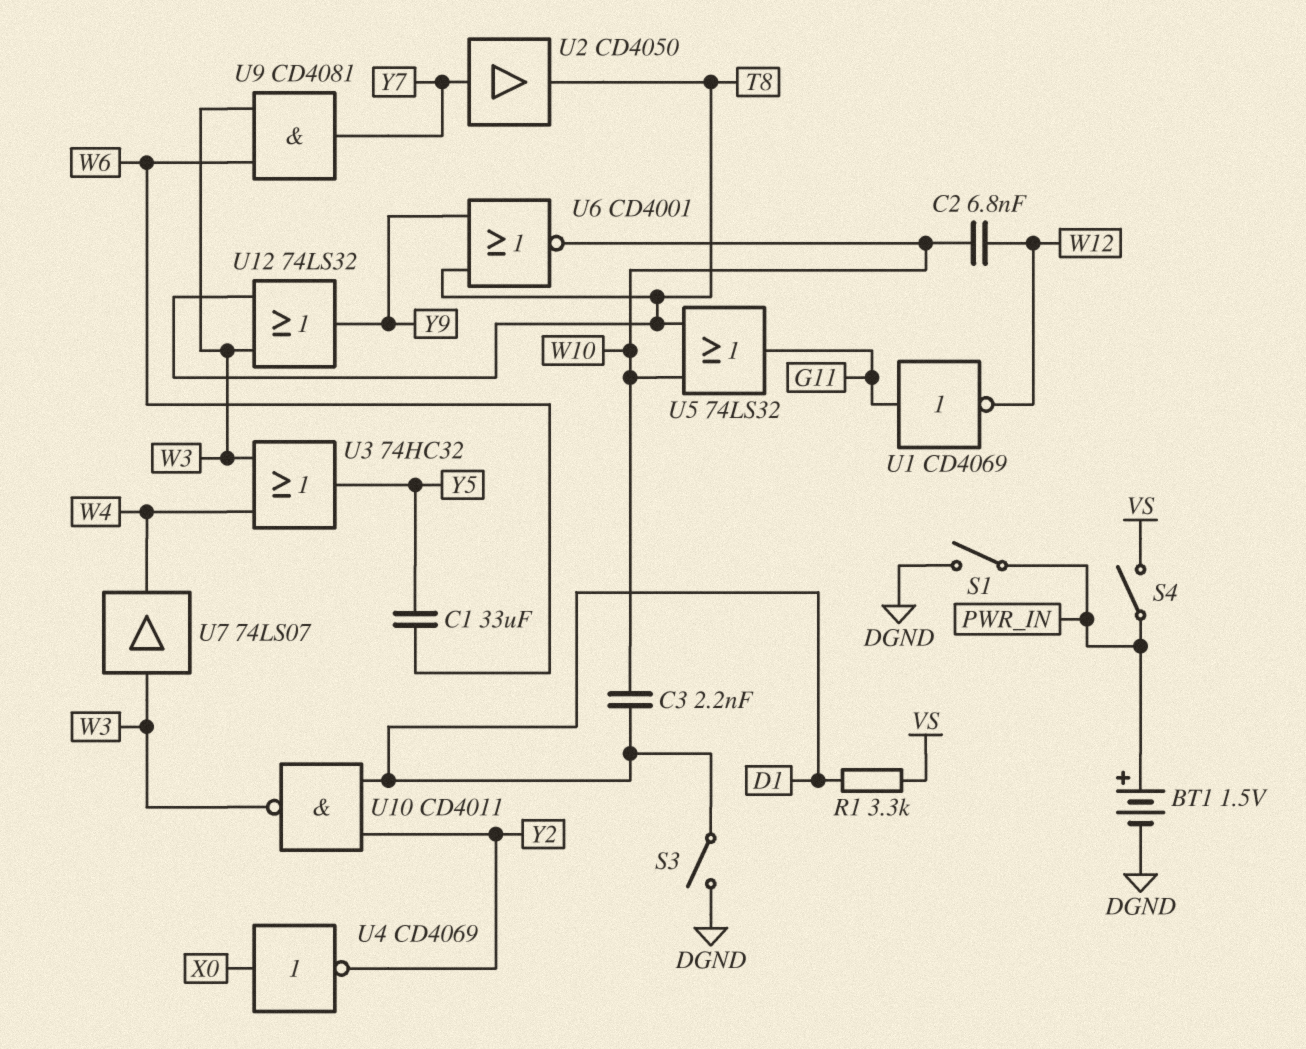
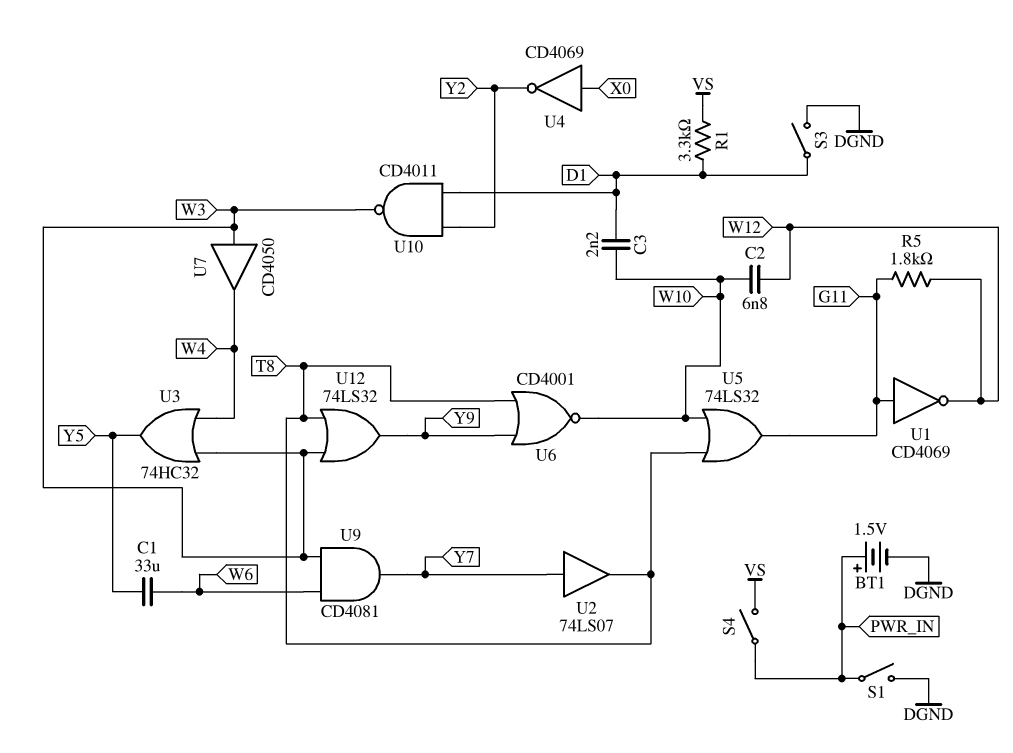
R5: none -> 1.8k (G11, W12)
U2: buffer CD4050 (in Y7, out T8) -> buffer 74LS07 (in Y7, out T8)
U7: buffer 74LS07 (in W3, out W4) -> buffer CD4050 (in W3, out W4)

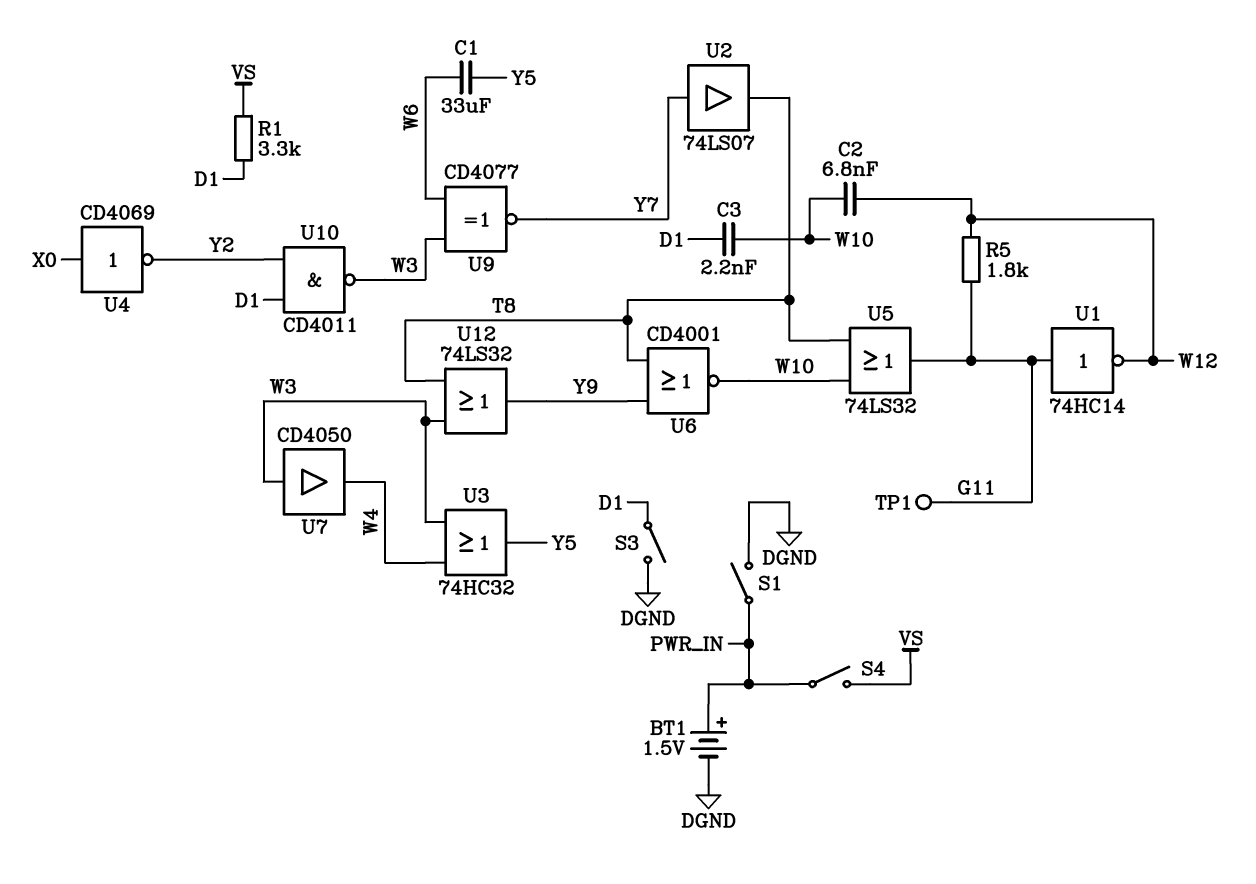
TP1: none -> test point (G11)
U1: NOT CD4069 (in G11, out W12) -> NOT 74HC14 (in G11, out W12)
U9: AND CD4081 (in W3, in W6, out Y7) -> XNOR CD4077 (in W3, in W6, out Y7)

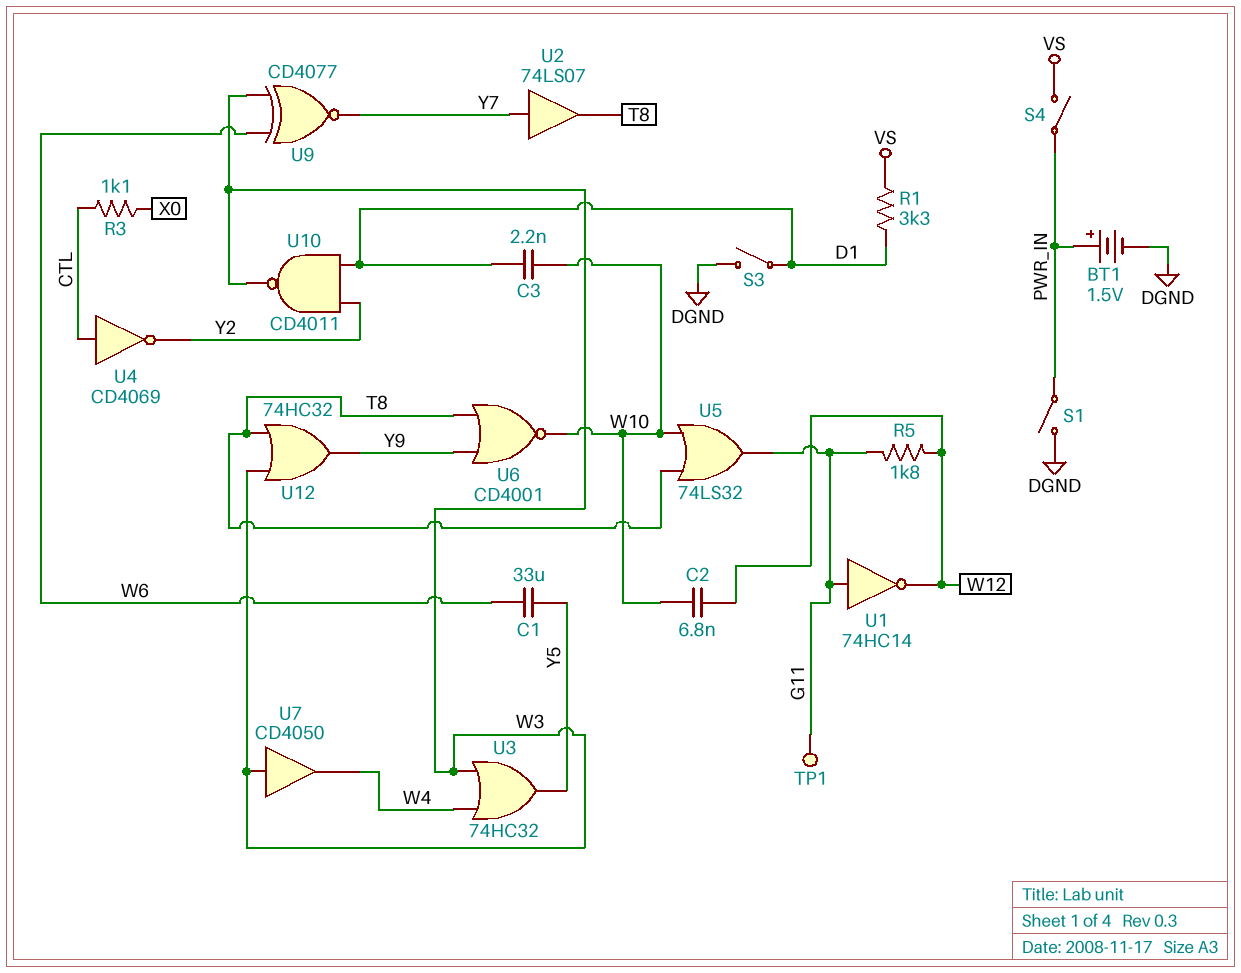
R3: none -> 1.1k (CTL, X0)
U4: NOT CD4069 (in X0, out Y2) -> NOT CD4069 (in CTL, out Y2)
U12: OR 74LS32 (in T8, in W3, out Y9) -> OR 74HC32 (in T8, in W3, out Y9)

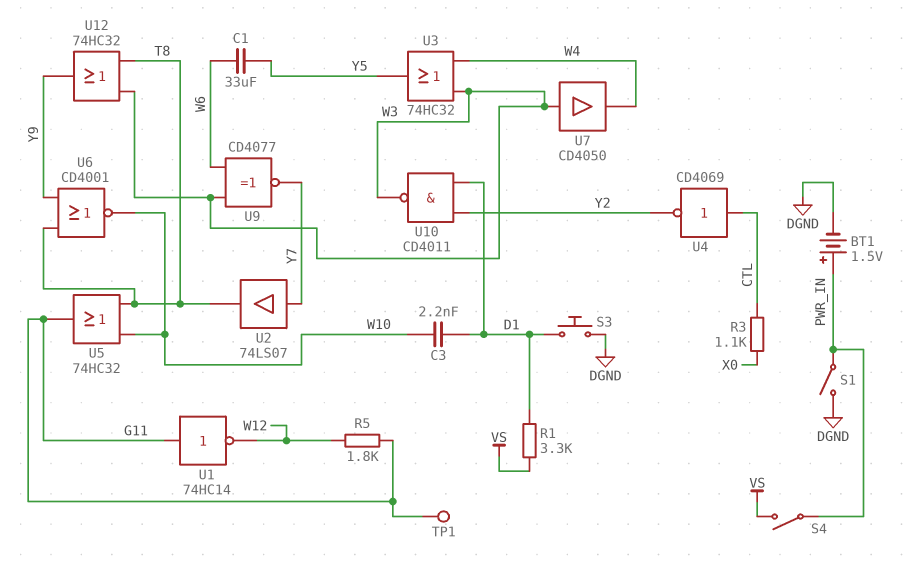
C2: 6.8nF (W10, W12) -> none
S3: switch (D1, DGND) -> button (D1, DGND)
U5: OR 74LS32 (in T8, in W10, out G11) -> OR 74HC32 (in T8, in W10, out G11)

